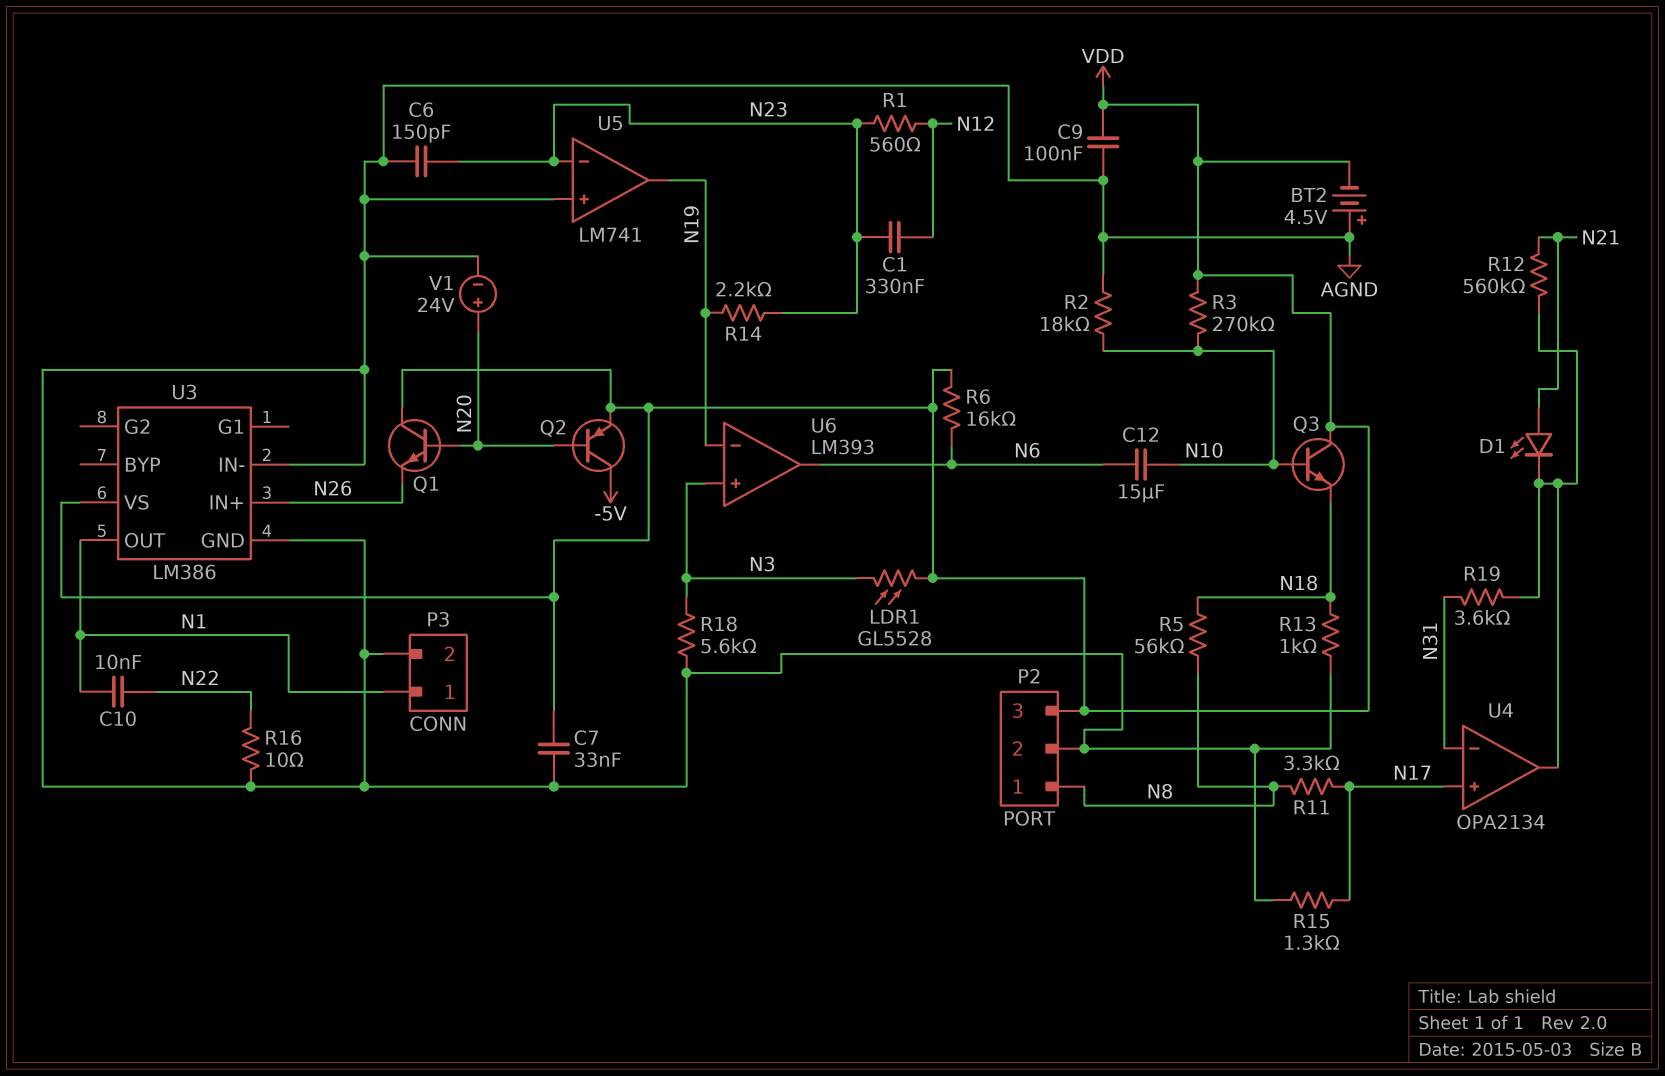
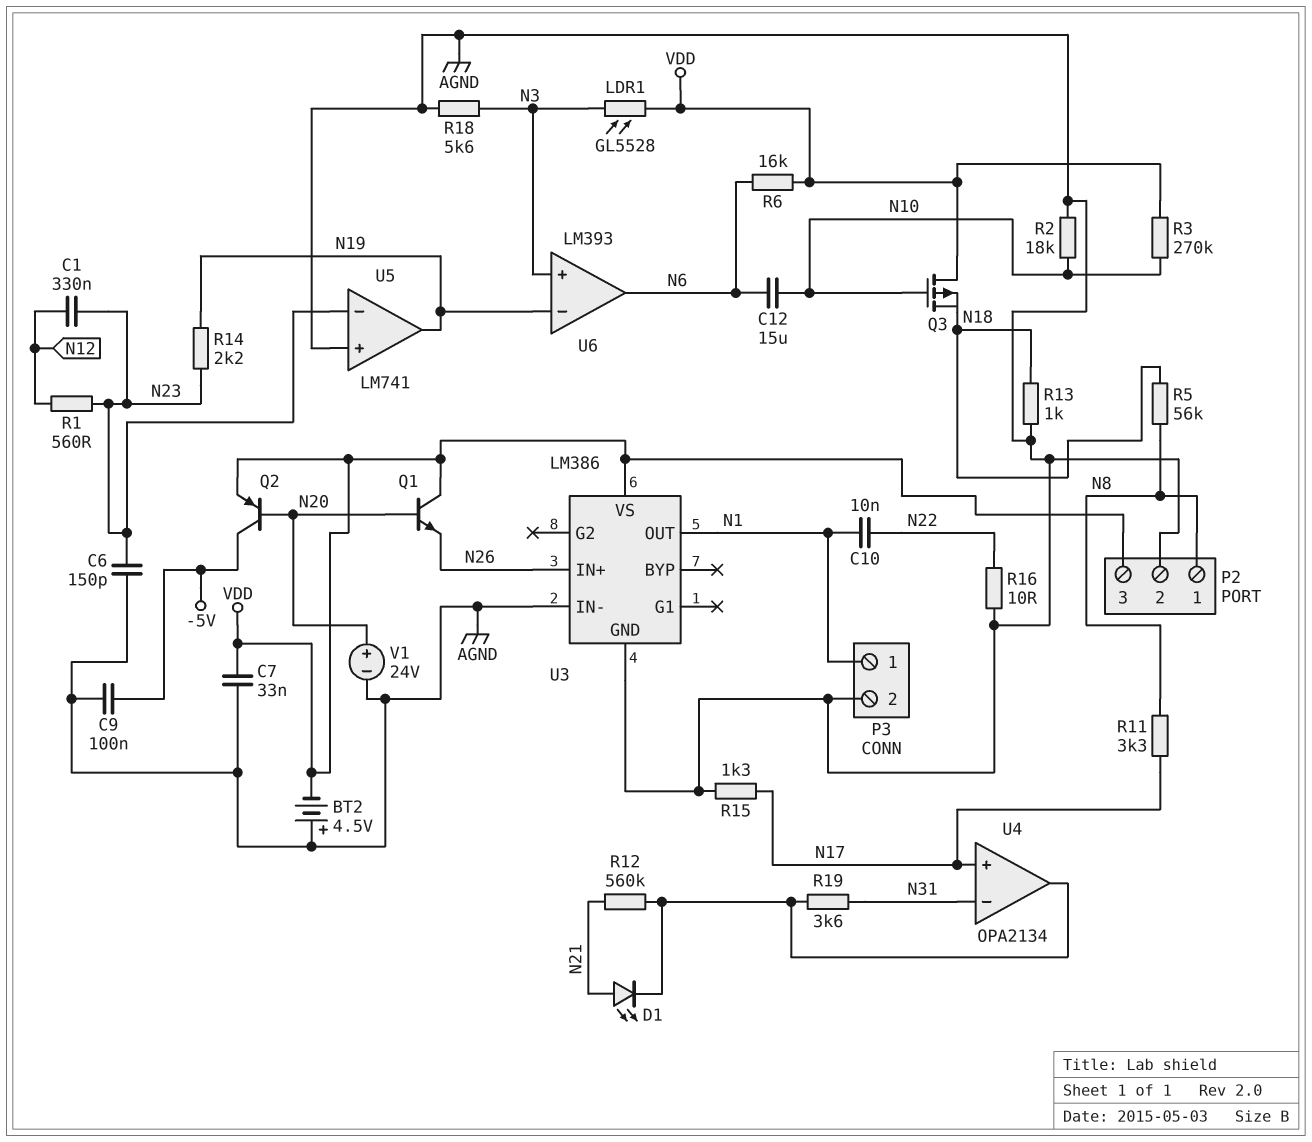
C9: 100nF (AGND, VDD) -> 100nF (-5V, AGND)
Q3: NPN (B N10, C VDD, E N18) -> PMOS (G N10, D VDD, S N18)

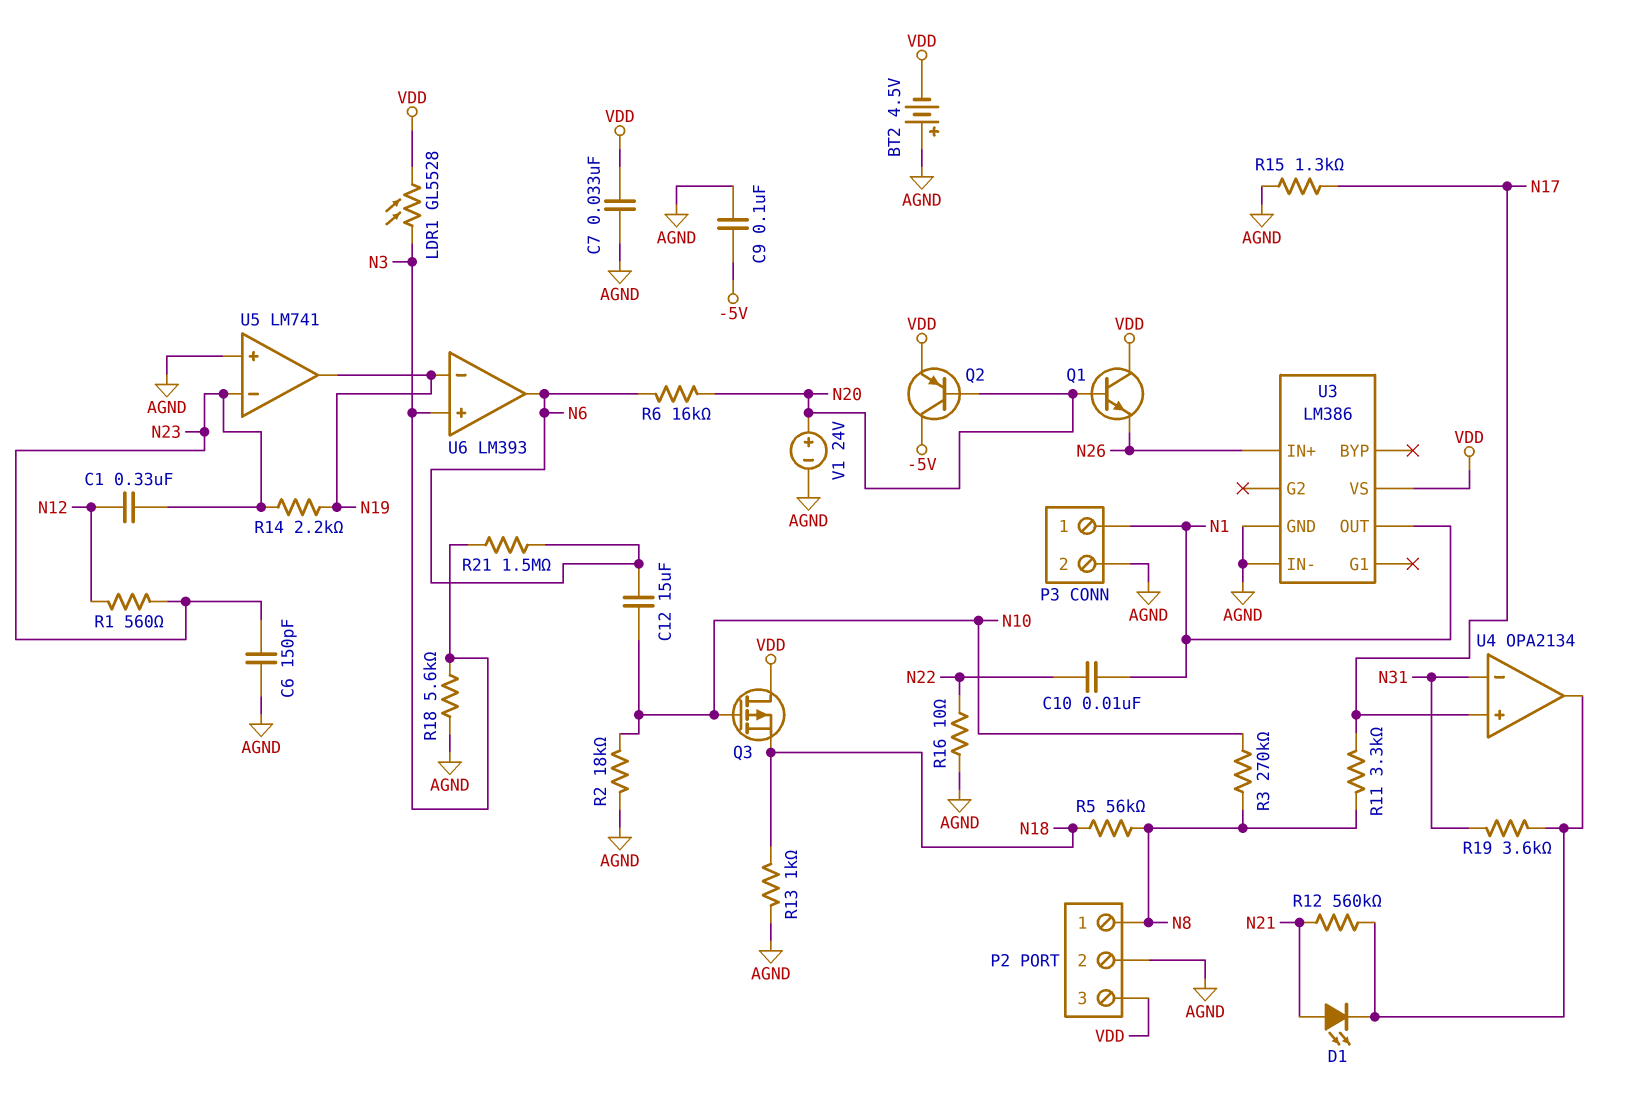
R3: 270k (N10, VDD) -> 270k (N8, N10)
R6: 16k (N6, VDD) -> 16k (N6, N20)
R21: none -> 1.5M (N3, N6)

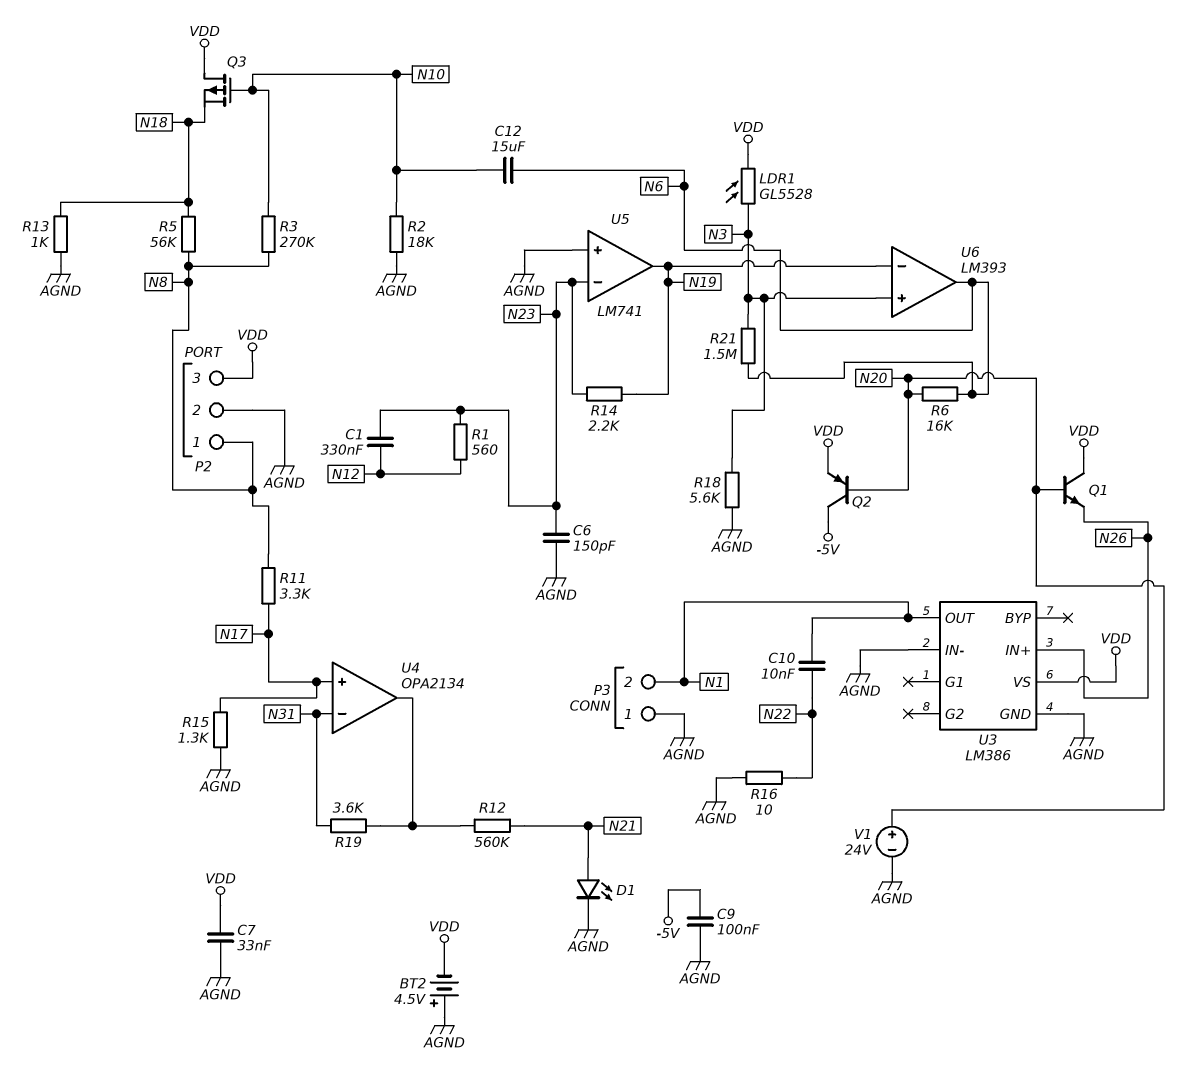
D1: LED (A N21, K U4/out) -> LED (A N21, K AGND)
P3 pin 1: N1 -> AGND
P3 pin 2: AGND -> N1

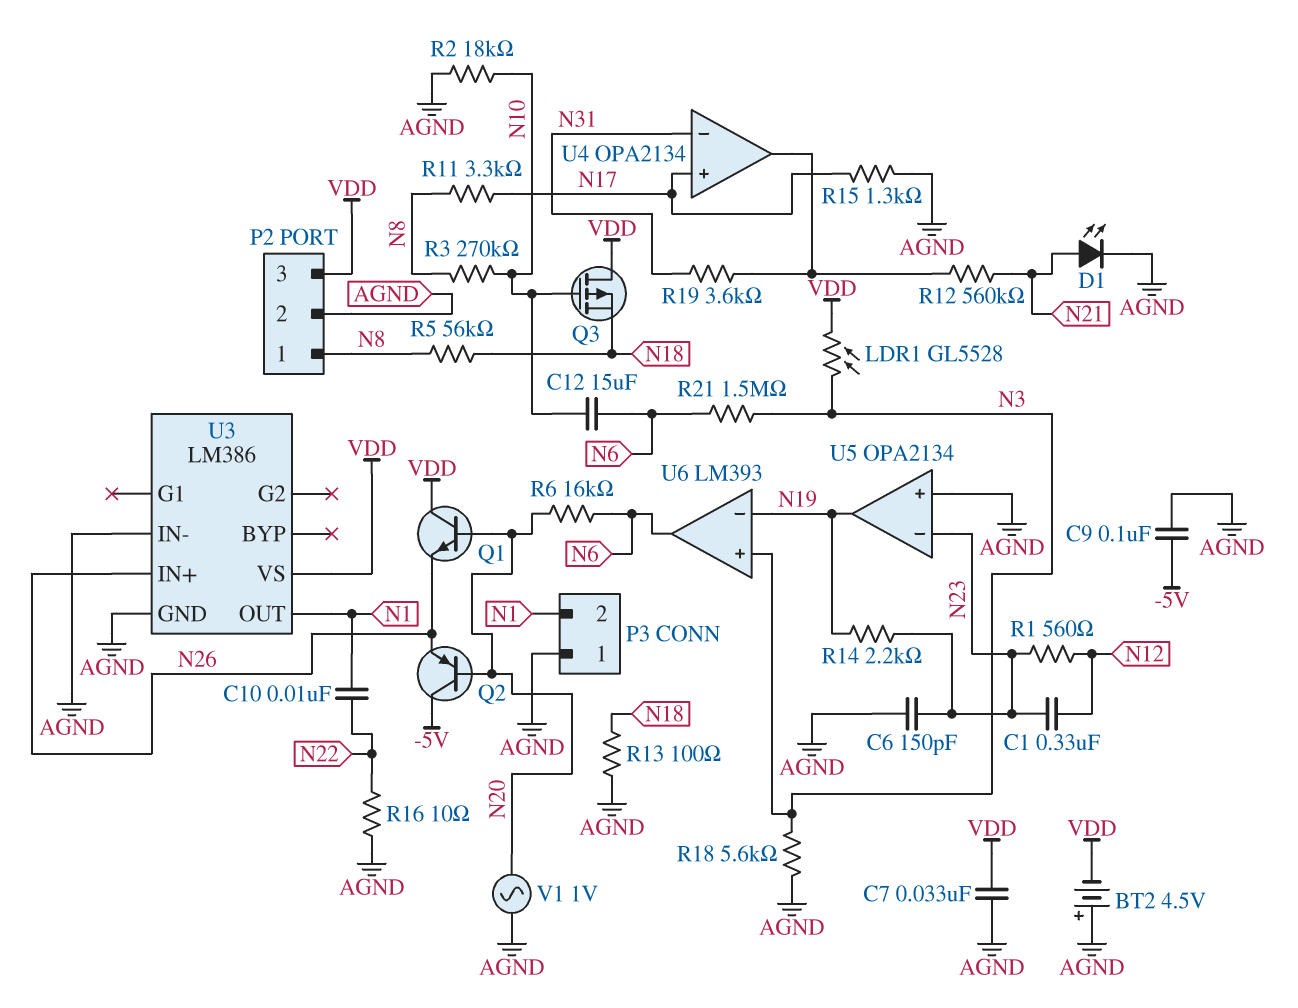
Q2: PNP (B N20, C -5V, E VDD) -> PNP (B N20, C -5V, E N26)
R13: 1k (AGND, N18) -> 100 (AGND, N18)
U5: LM741 -> OPA2134
V1: 24V (plus N20, minus AGND) -> AC 1V (AGND, N20)

